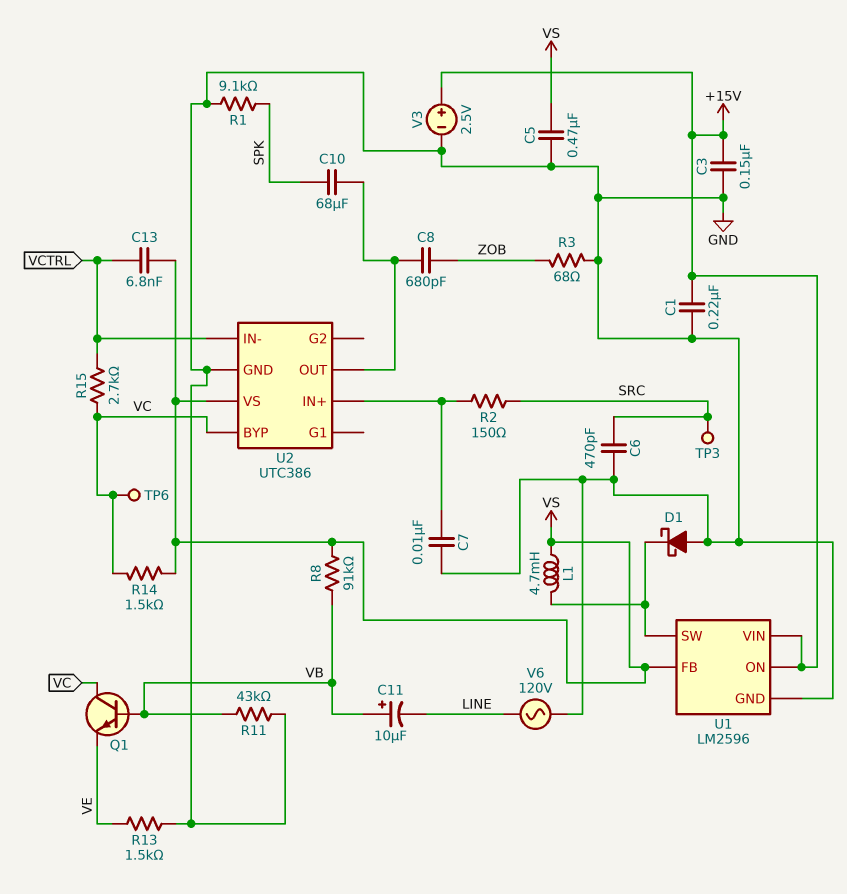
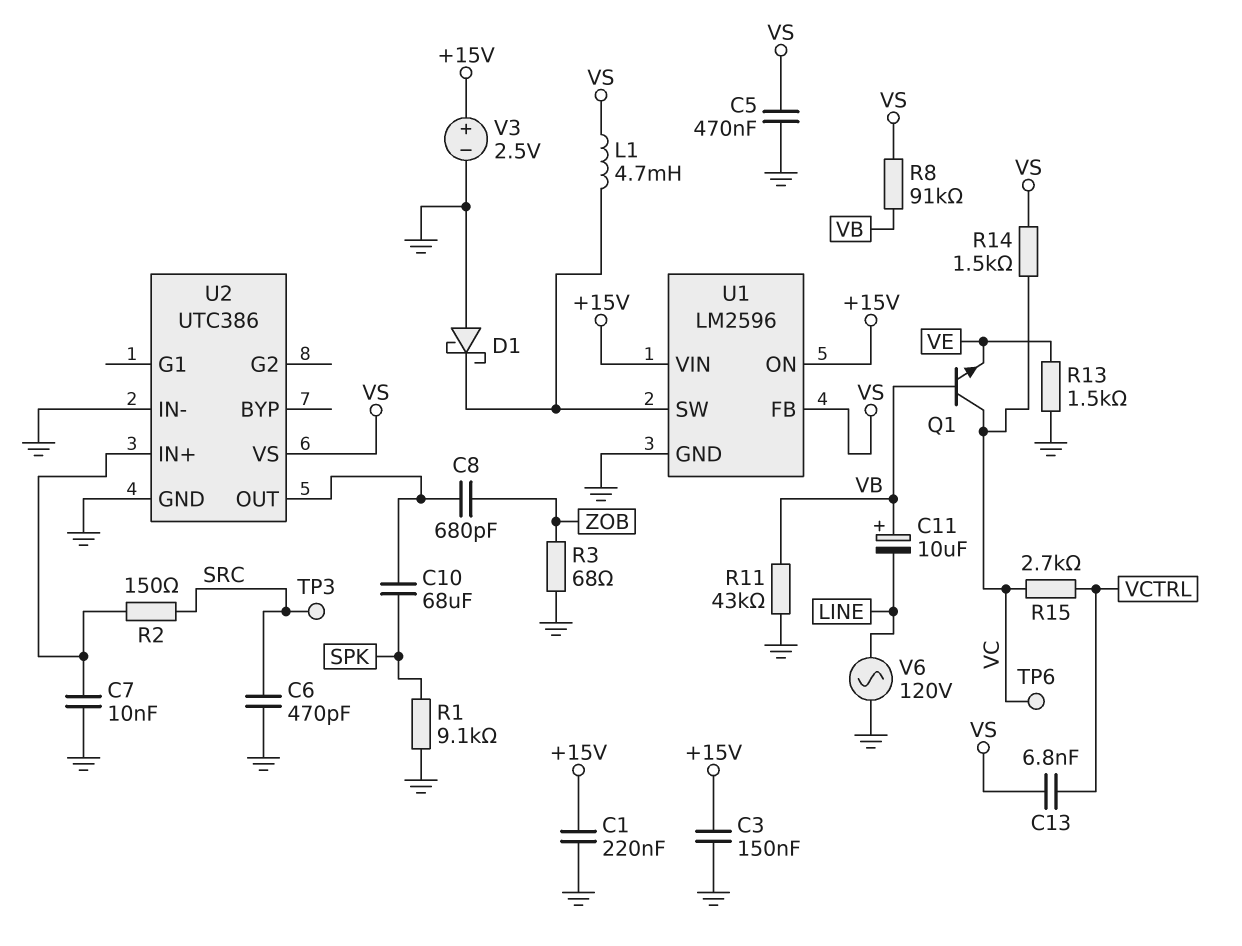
U2 pin BYP: VC -> none
U2 pin IN-: VCTRL -> GND

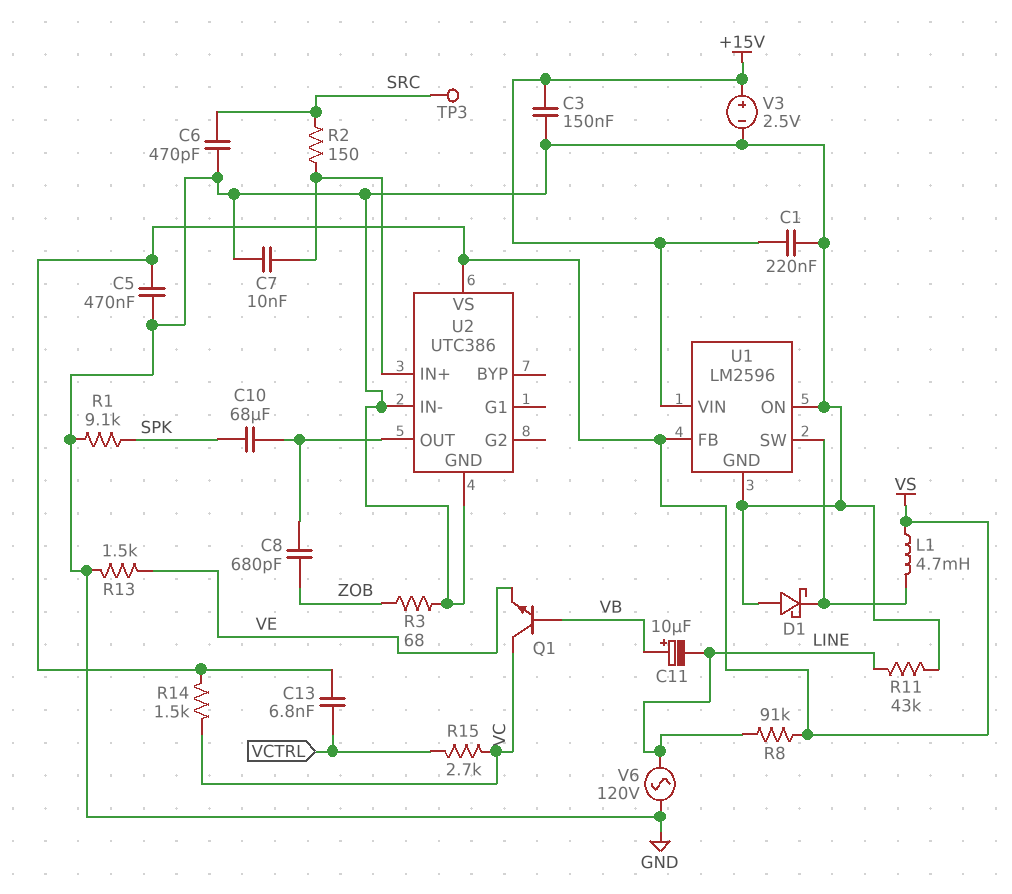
R8: 91k (VB, VS) -> 91k (LINE, VS)
R11: 43k (GND, VB) -> 43k (GND, LINE)
TP6: test point (VC) -> none
U1 pin ON: +15V -> GND

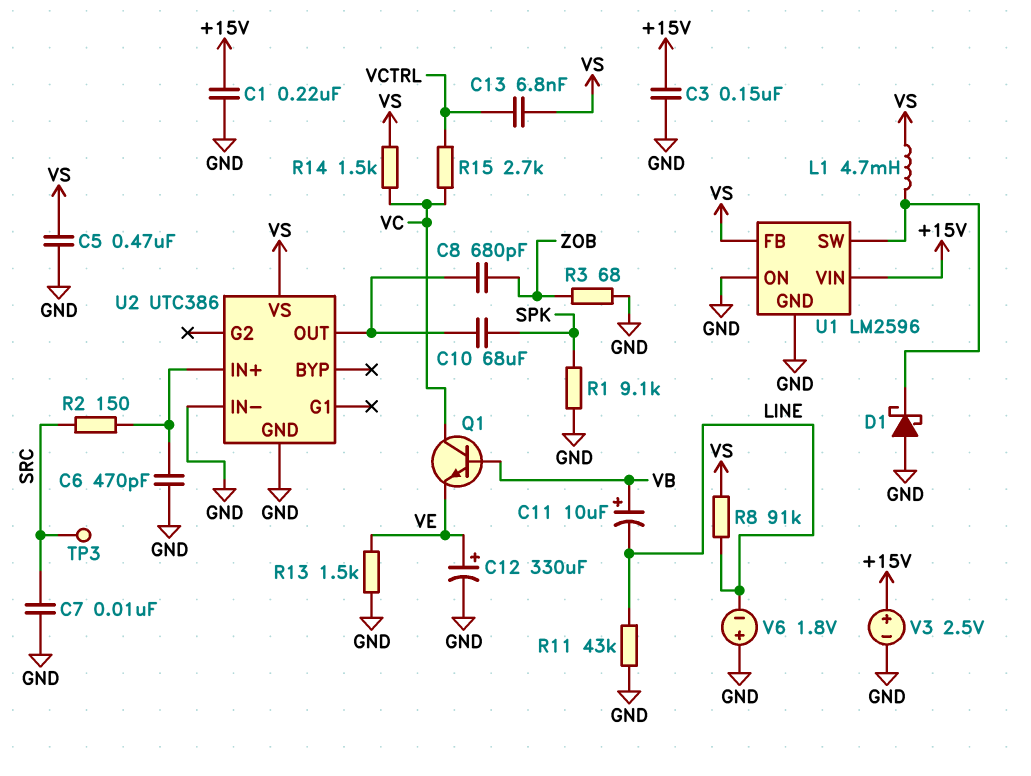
C6: 470pF (GND, SRC) -> 470pF (GND, U2/IN+)
C7: 10nF (GND, U2/IN+) -> 10nF (GND, SRC)
C12: none -> 330uF (plus VE, minus GND)
V6: AC 120V (GND, LINE) -> 1.8V (plus GND, minus LINE)

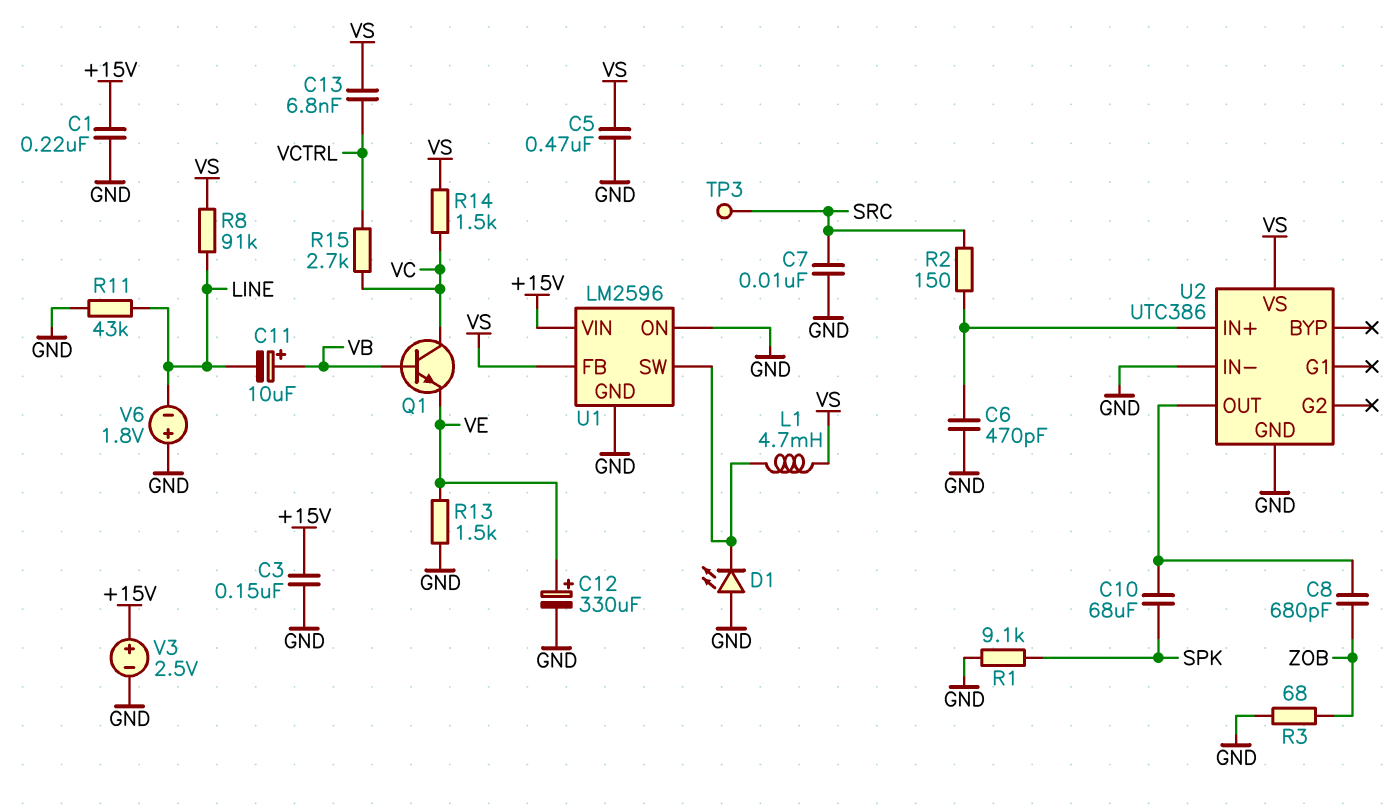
D1: schottky (A GND, K U1/SW) -> LED (A GND, K U1/SW)

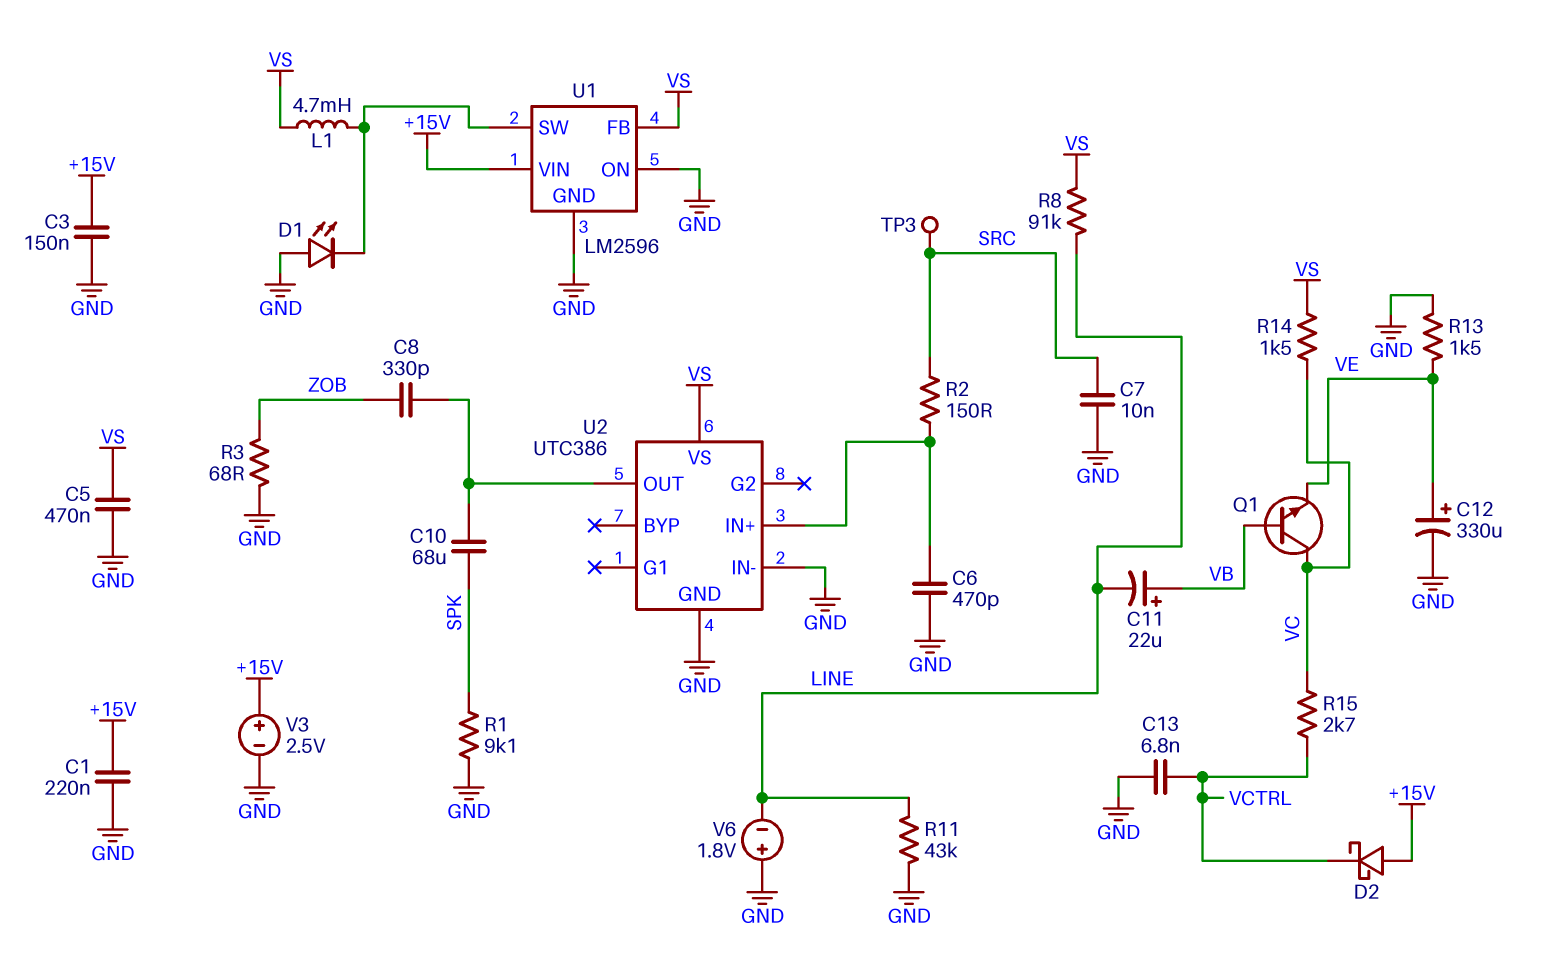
C8: 680pF (U2/OUT, ZOB) -> 330pF (U2/OUT, ZOB)
C11: 10uF (plus VB, minus LINE) -> 22uF (plus VB, minus LINE)
C13: 6.8nF (VCTRL, VS) -> 6.8nF (GND, VCTRL)
D2: none -> schottky (A +15V, K VCTRL)

